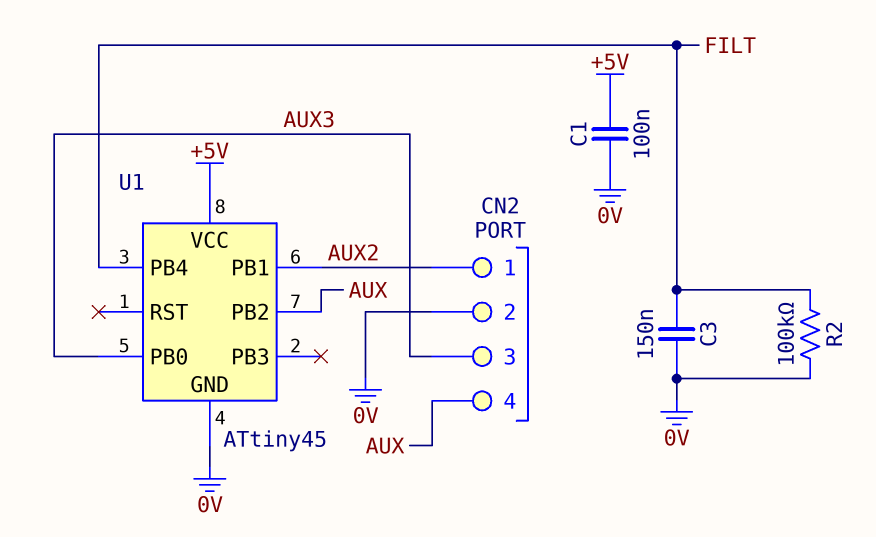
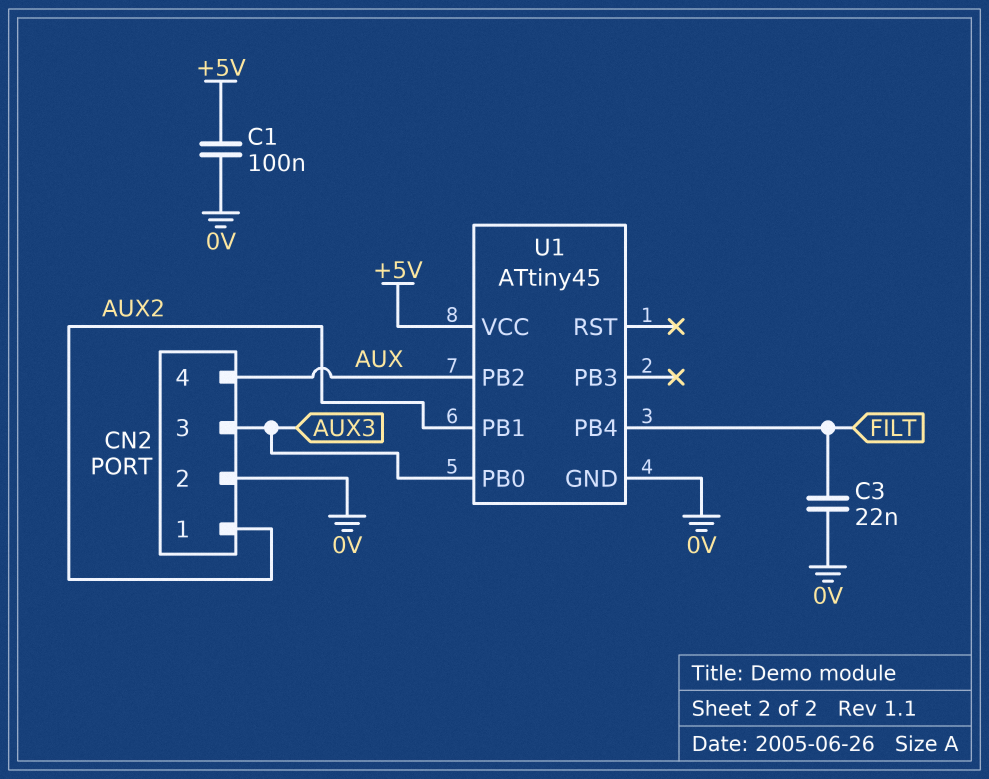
C3: 150nF (0V, FILT) -> 22nF (0V, FILT)
R2: 100k (0V, FILT) -> none

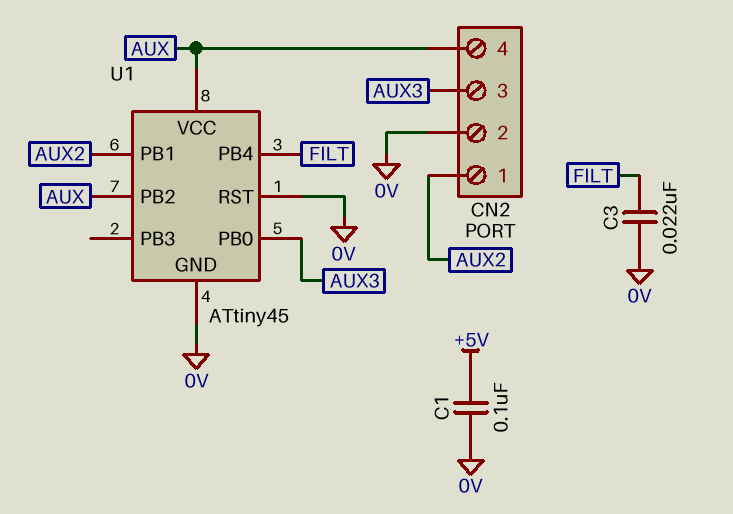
U1 pin RST: none -> 0V
U1 pin VCC: +5V -> AUX

